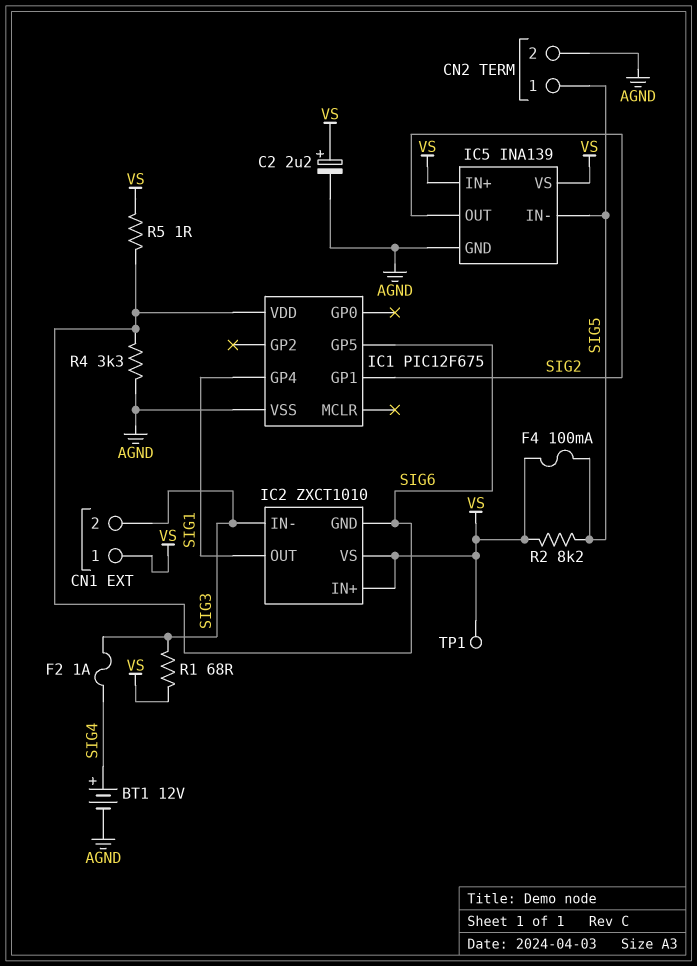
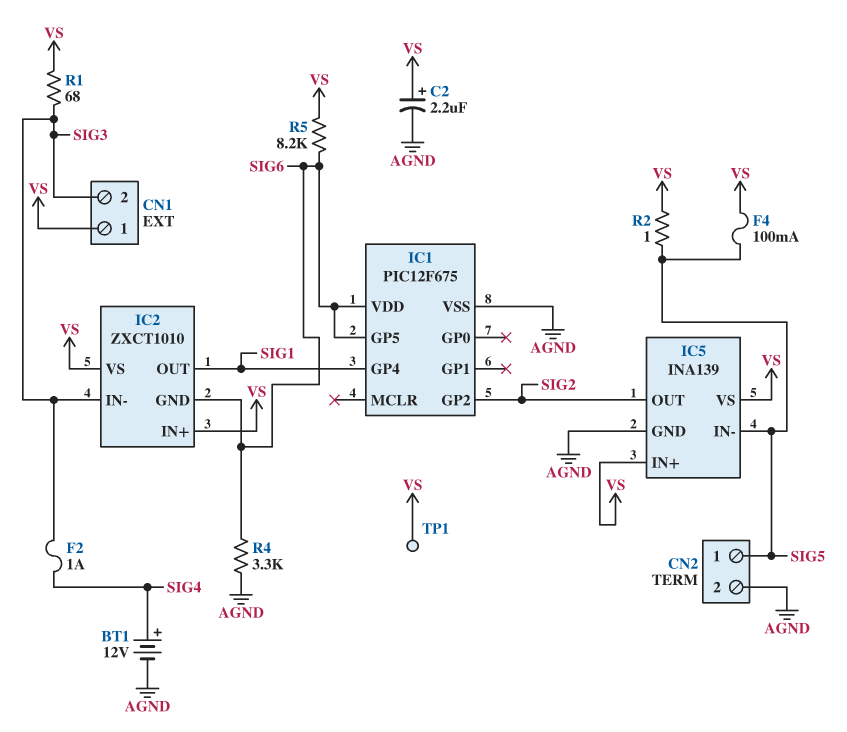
IC1 pin GP1: SIG2 -> none
IC1 pin GP2: none -> SIG2
R2: 8.2k (SIG5, VS) -> 1 (SIG5, VS)
R5: 1 (SIG6, VS) -> 8.2k (SIG6, VS)

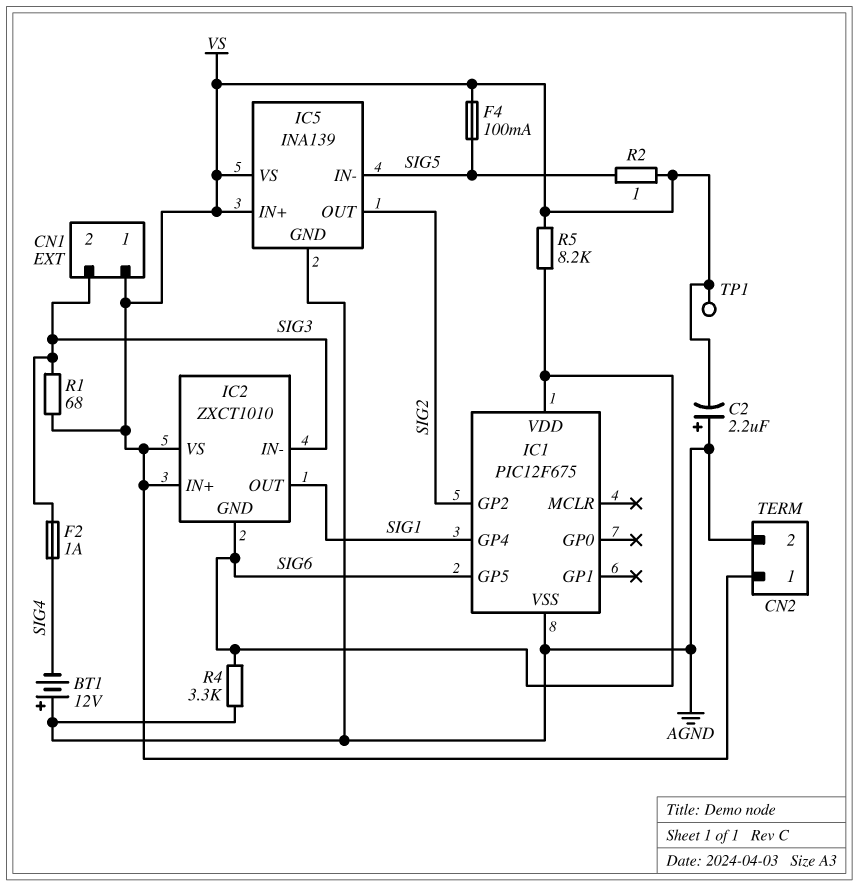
BT1: 12V (plus SIG4, minus AGND) -> 12V (plus AGND, minus SIG4)
C2: 2.2uF (plus VS, minus AGND) -> 2.2uF (plus AGND, minus VS)
CN2 pin 1: SIG5 -> VS

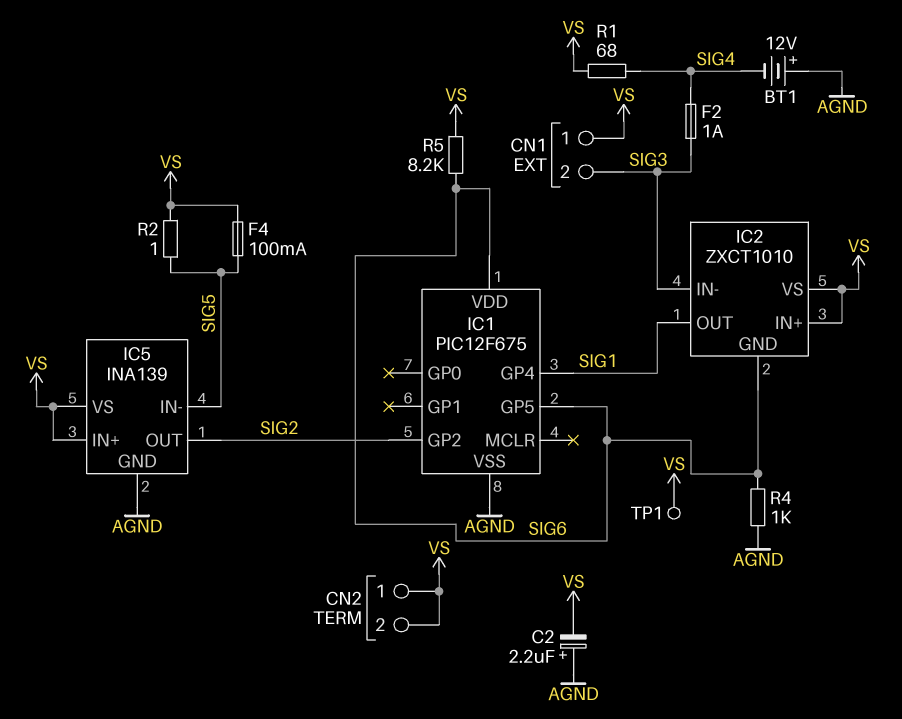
CN2 pin 2: AGND -> VS
R1: 68 (SIG3, VS) -> 68 (SIG4, VS)
R4: 3.3k (AGND, SIG6) -> 1k (AGND, SIG6)

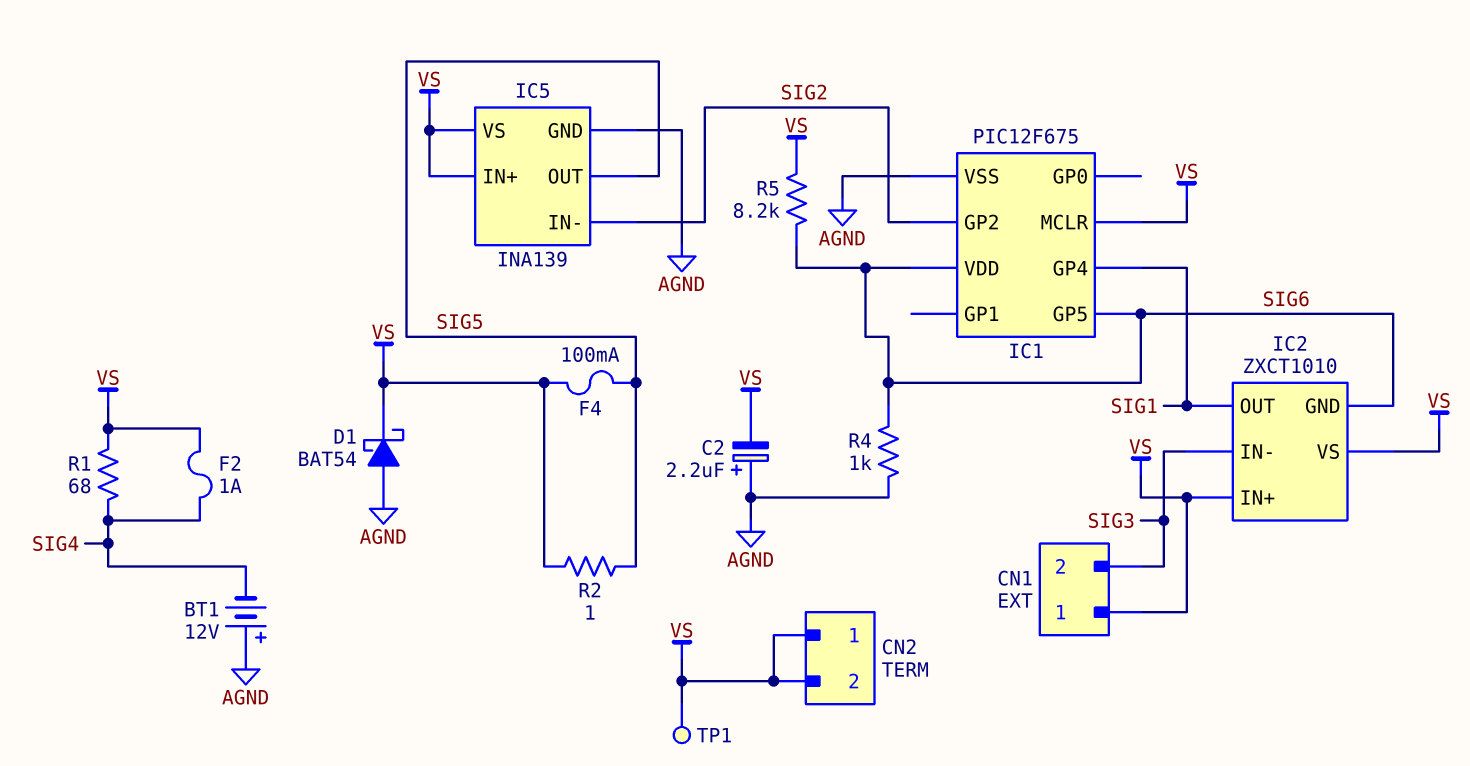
D1: none -> schottky BAT54 (A AGND, K VS)
F2: 1A (SIG3, SIG4) -> 1A (SIG4, VS)
IC1 pin MCLR: none -> VS
IC5 pin IN-: SIG5 -> SIG2
IC5 pin OUT: SIG2 -> SIG5

